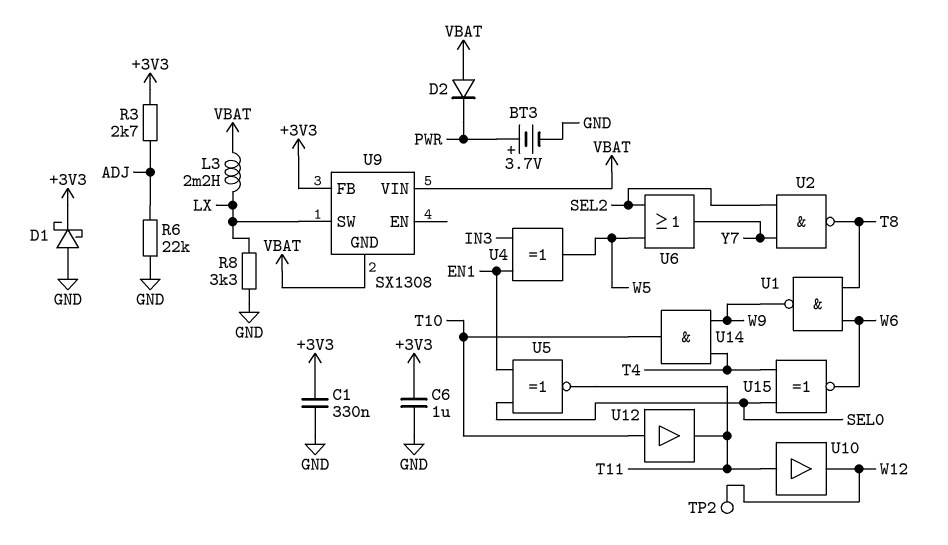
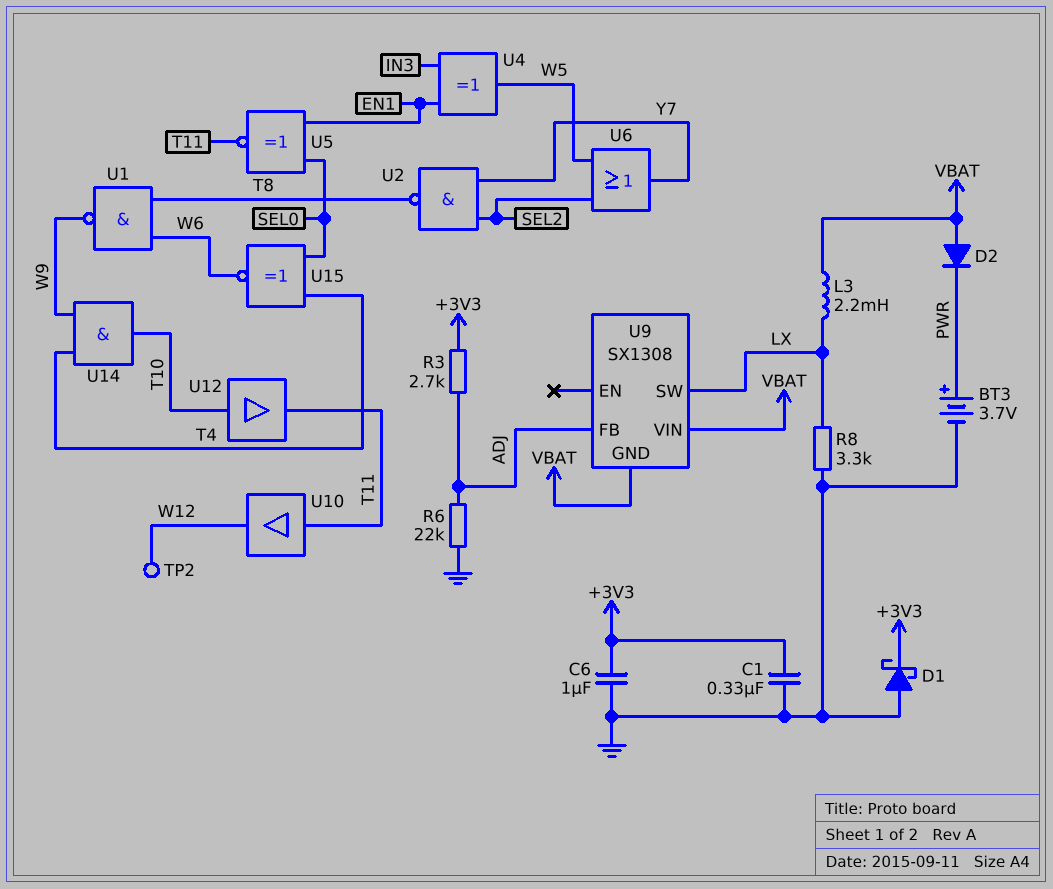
U9 pin FB: +3V3 -> ADJ

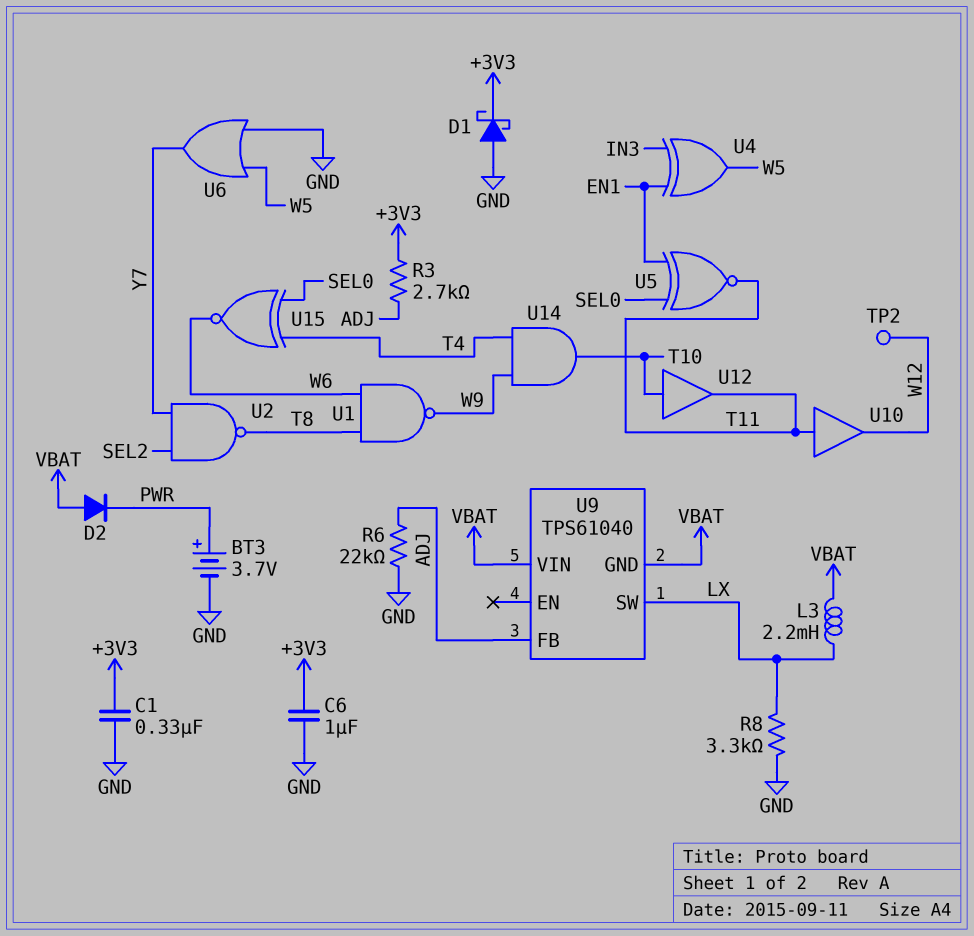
U6: OR (in SEL2, in W5, out Y7) -> OR (in GND, in W5, out Y7)
U9: SX1308 -> TPS61040

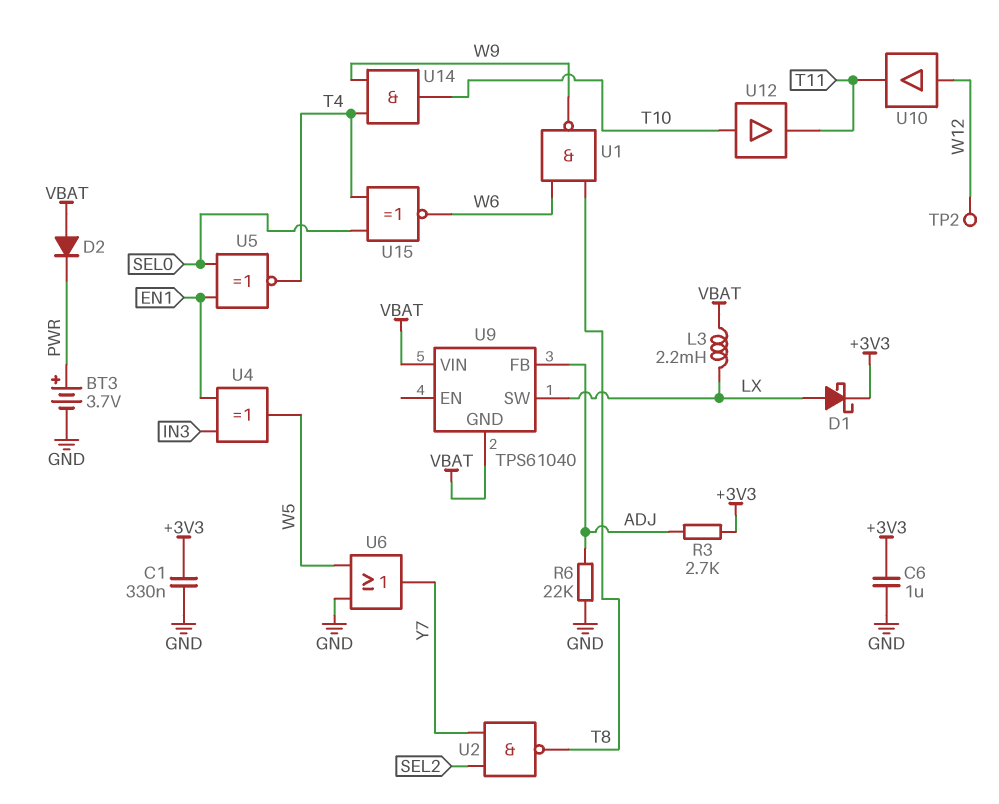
D1: schottky (A GND, K +3V3) -> schottky (A LX, K +3V3)
R8: 3.3k (GND, LX) -> none
U5: XNOR (in EN1, in SEL0, out T11) -> XNOR (in EN1, in SEL0, out T4)
U10: buffer (in T11, out W12) -> buffer (in W12, out T11)

